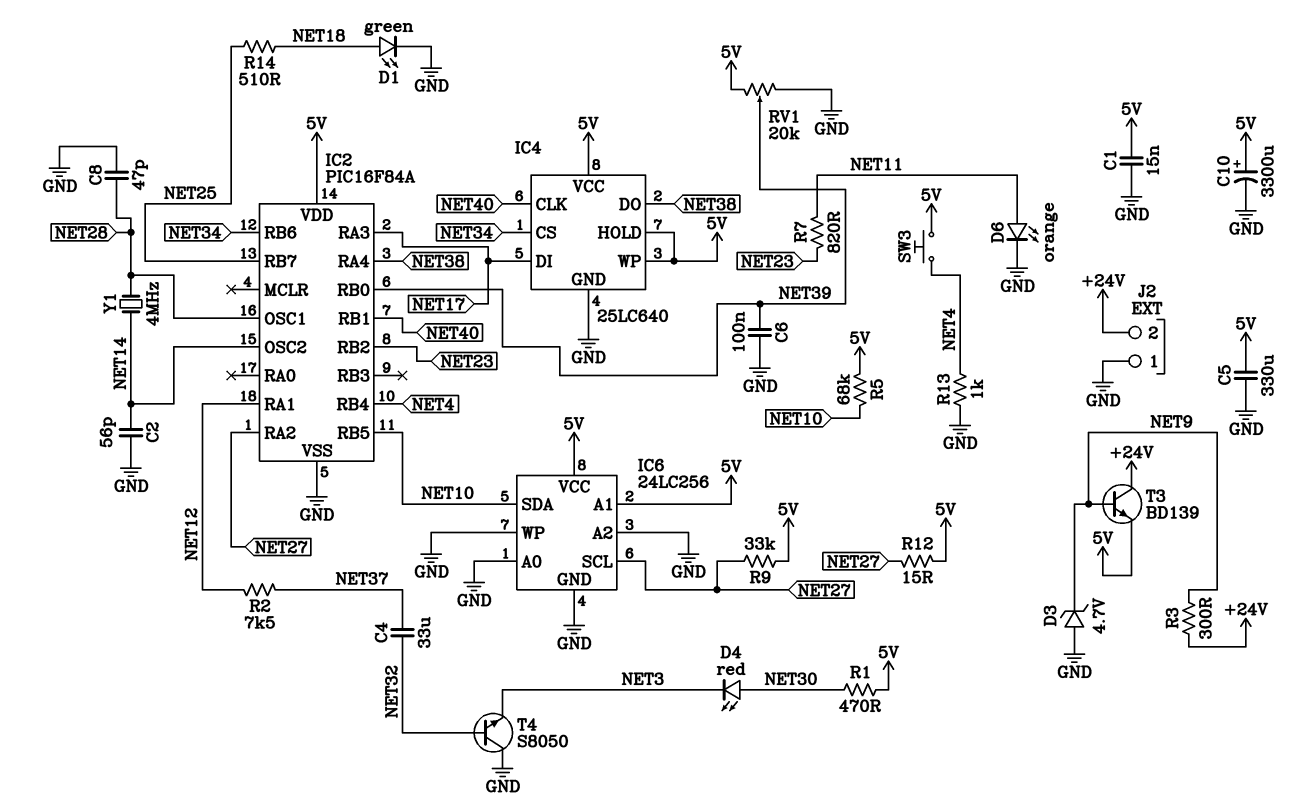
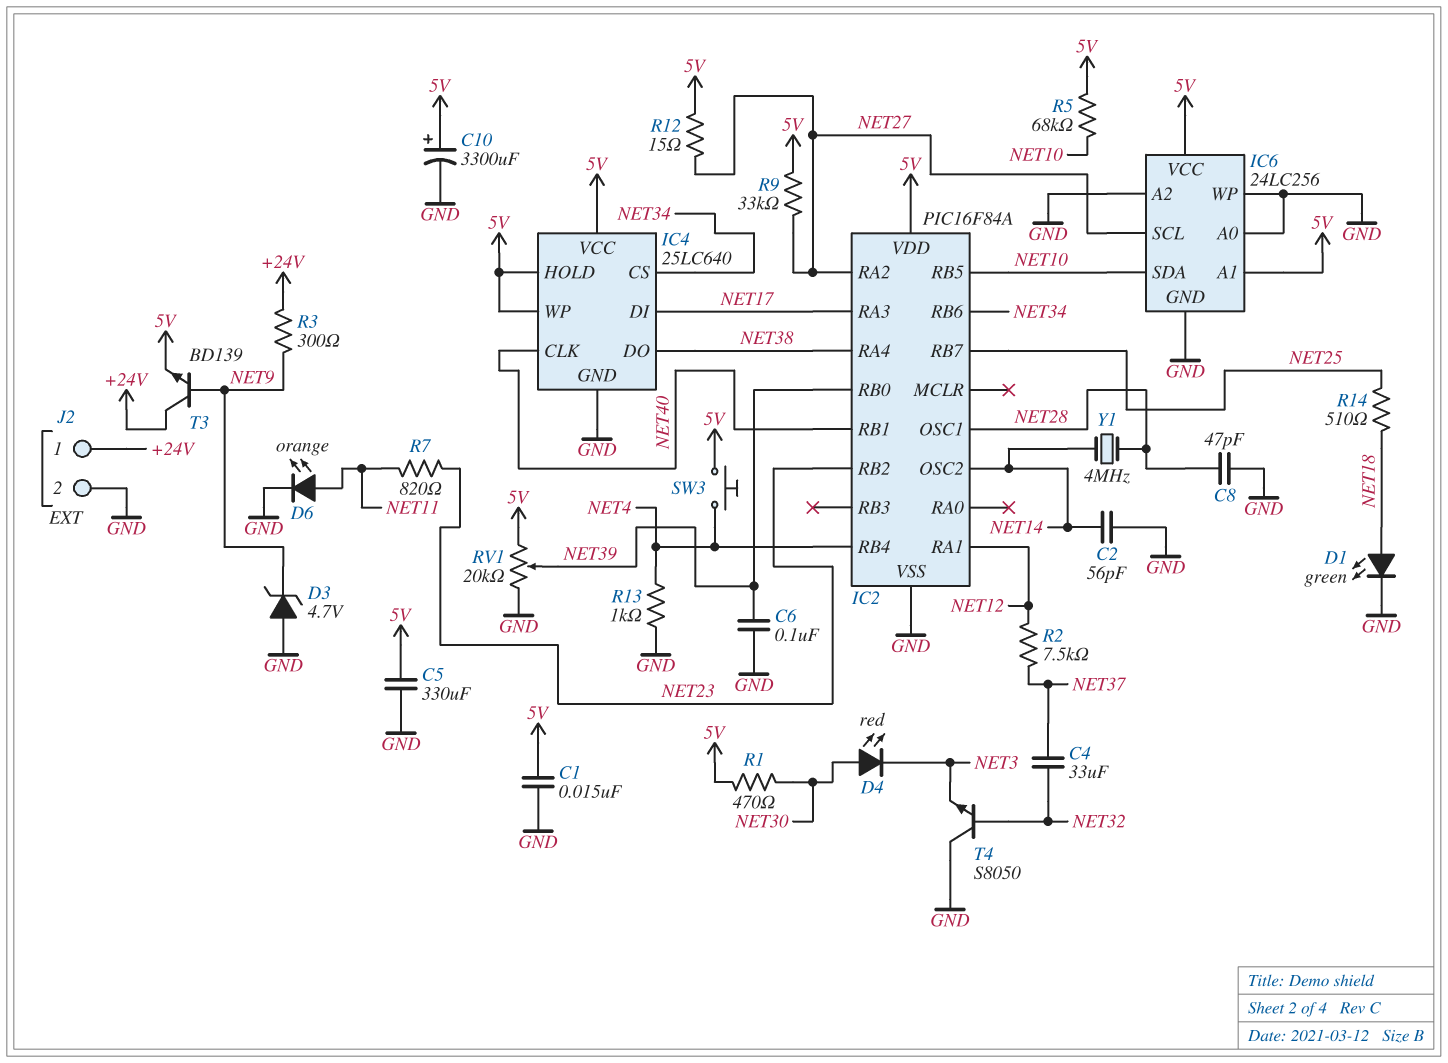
J2 pin 1: GND -> +24V
J2 pin 2: +24V -> GND

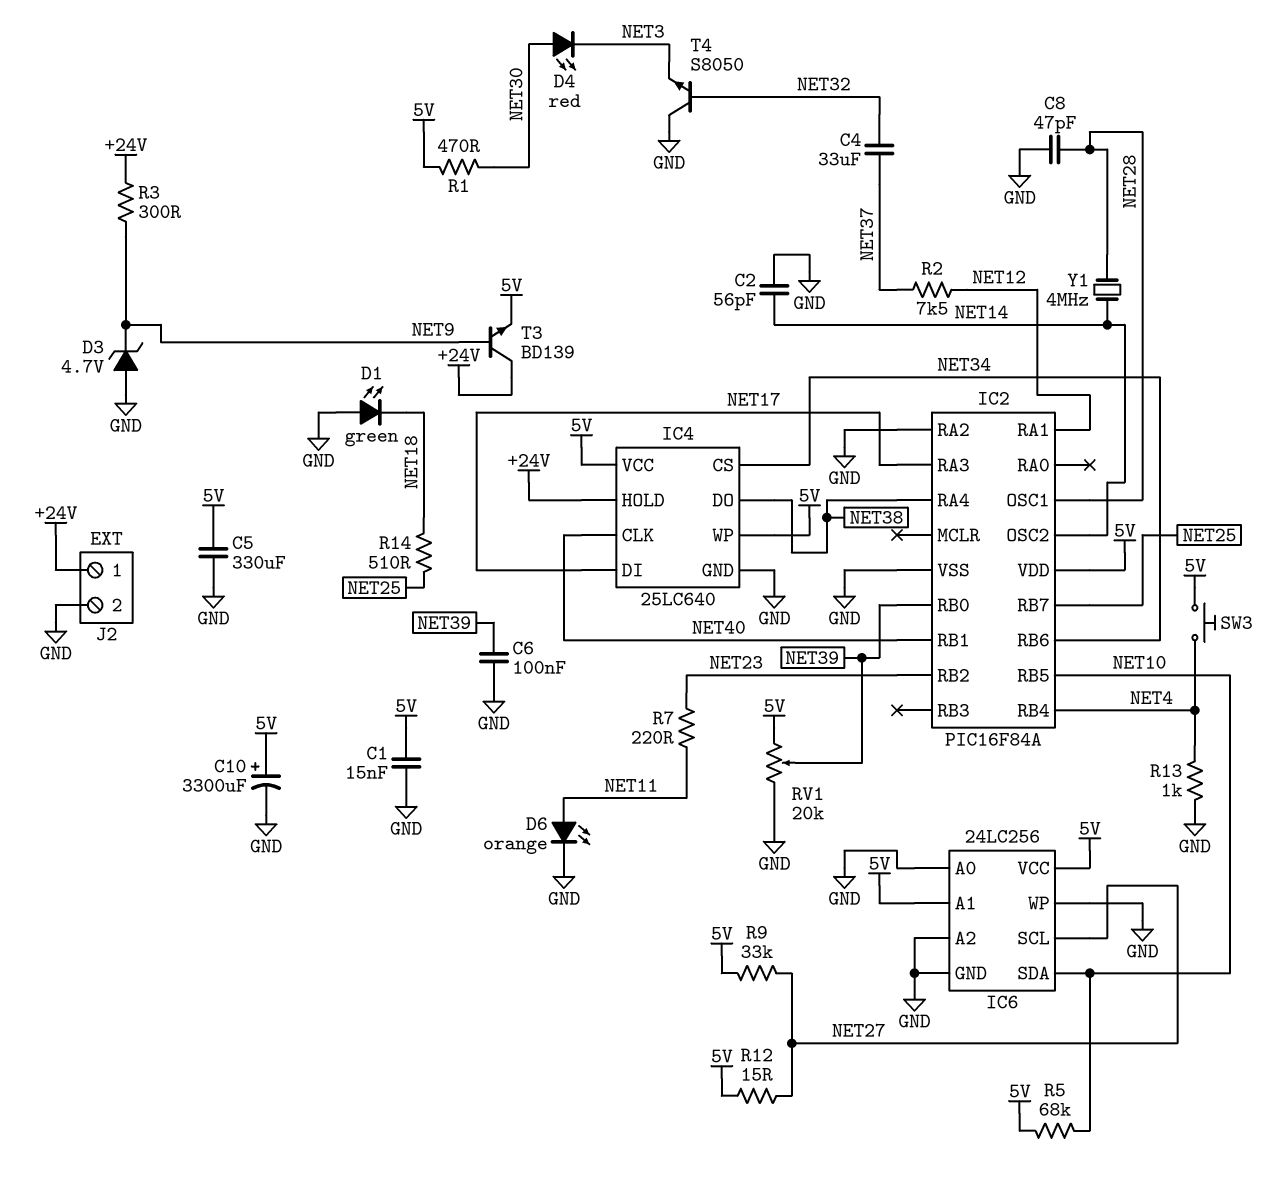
D1: LED green (A NET18, K GND) -> LED green (A GND, K NET18)
IC2 pin RA2: NET27 -> GND
IC4 pin HOLD: 5V -> +24V
R7: 820 (NET11, NET23) -> 220 (NET11, NET23)

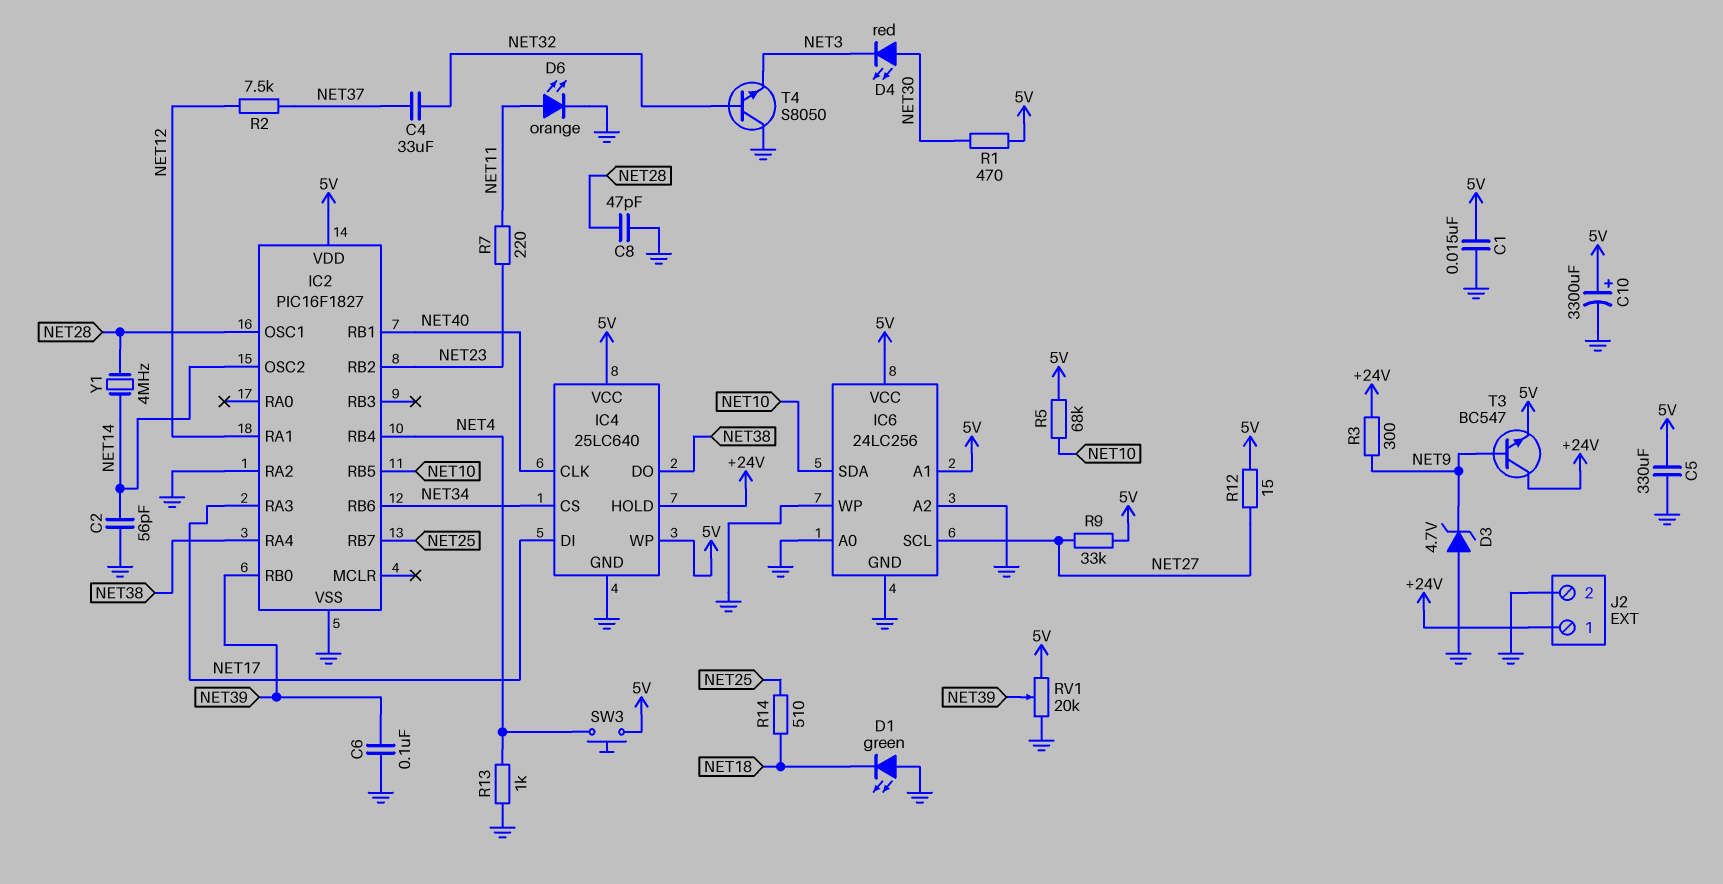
IC2: PIC16F84A -> PIC16F1827
T3: NPN BD139 (B NET9, C +24V, E 5V) -> NPN BC547 (B NET9, C +24V, E 5V)

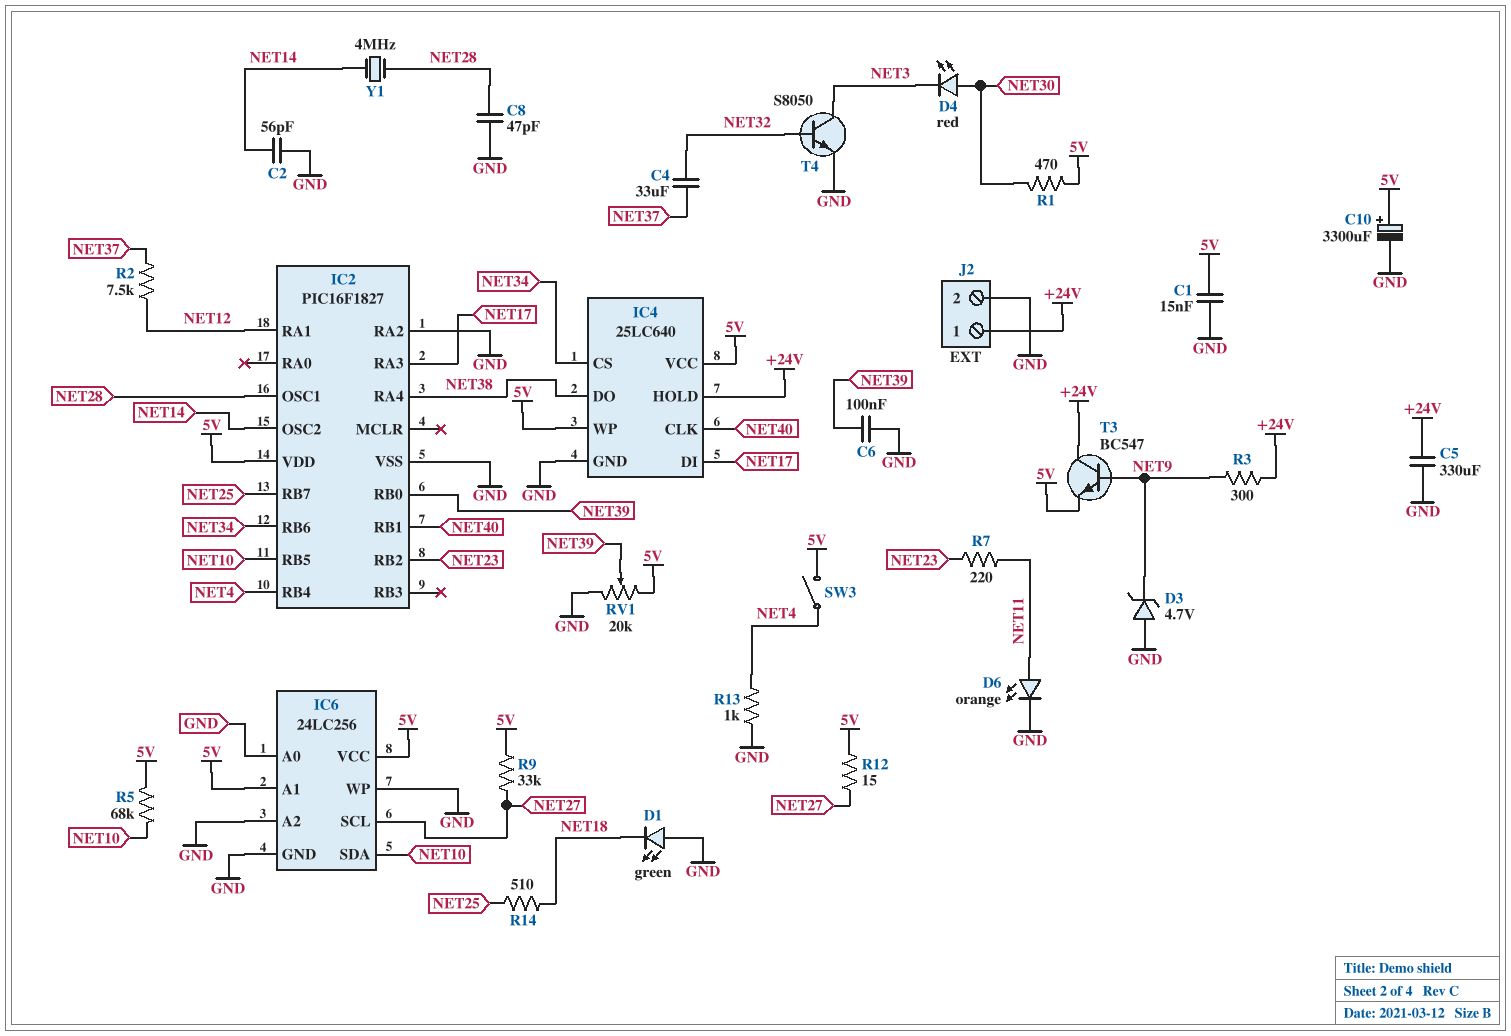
C5: 330uF (5V, GND) -> 330uF (+24V, GND)
SW3: button (5V, NET4) -> switch (5V, NET4)
T4: NPN S8050 (B NET32, C GND, E NET3) -> NPN S8050 (B NET32, C NET3, E GND)

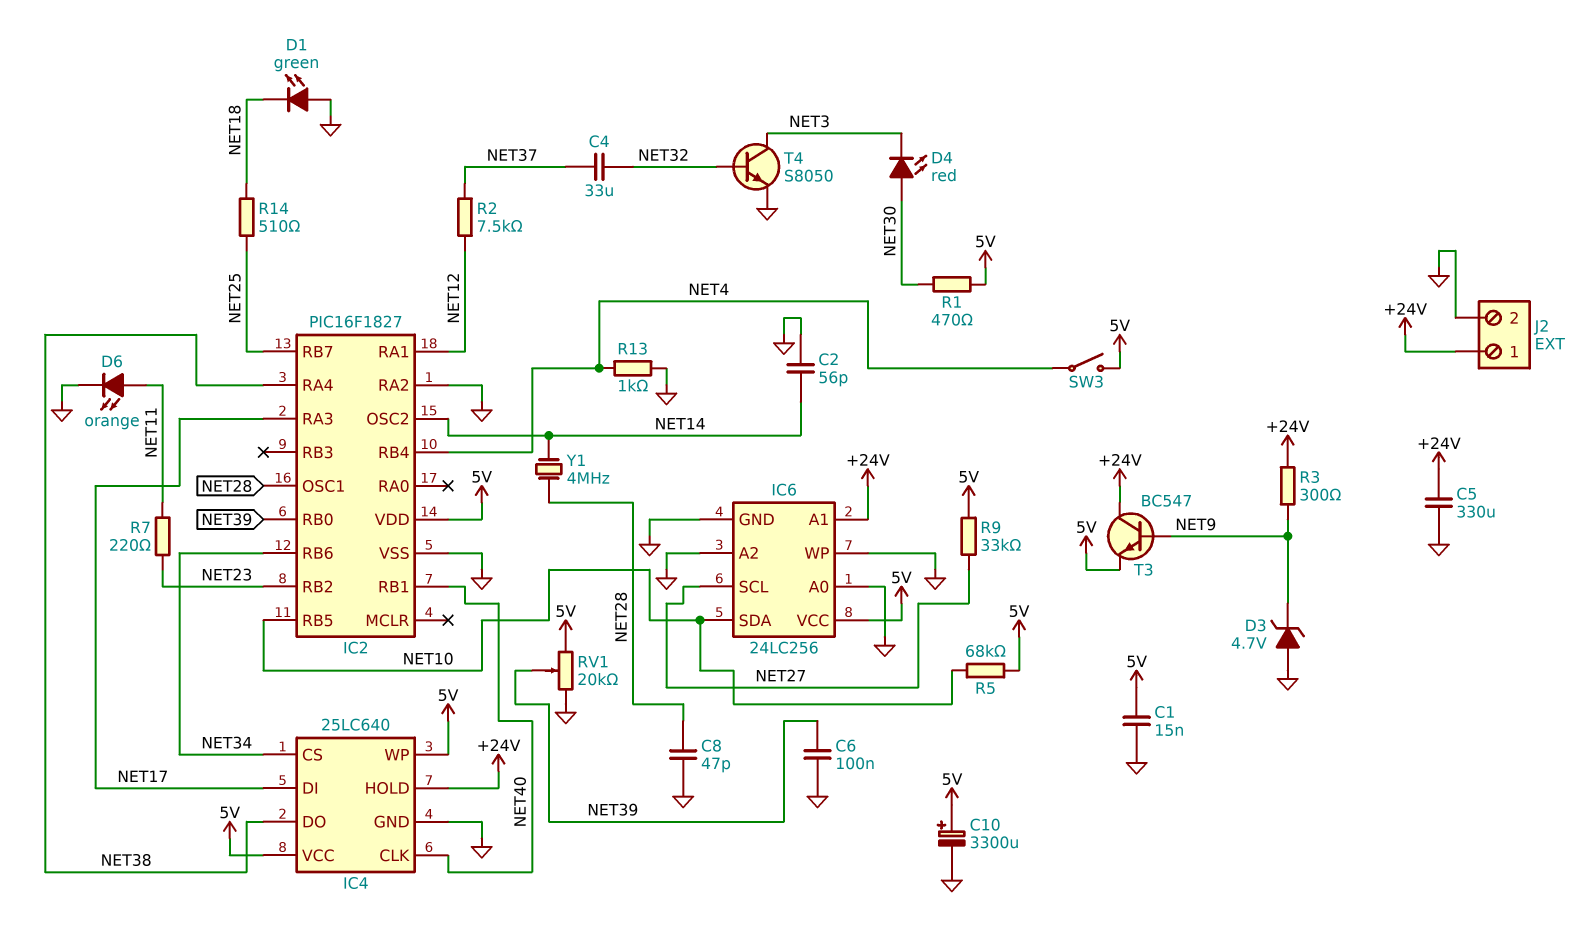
IC6 pin A1: 5V -> +24V
R12: 15 (5V, NET27) -> none

